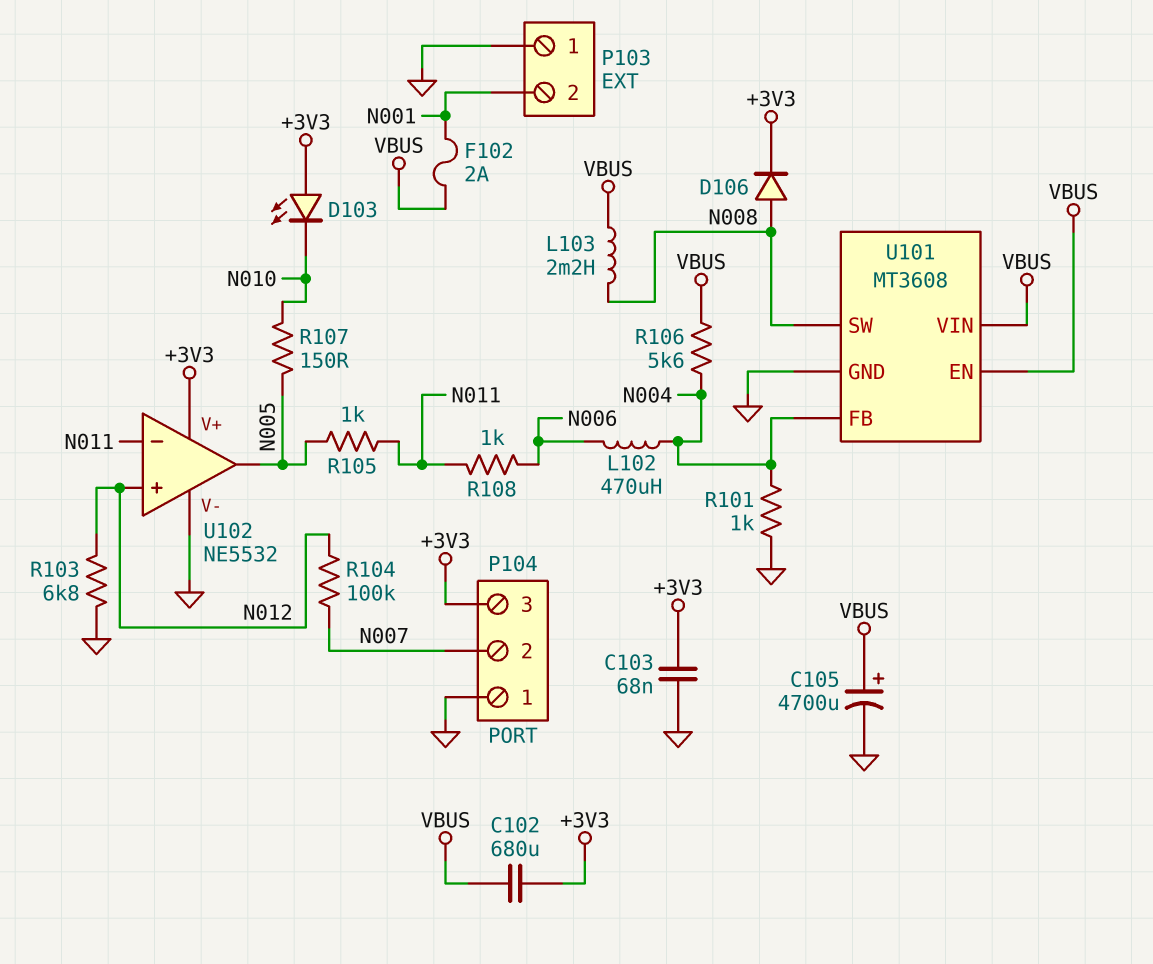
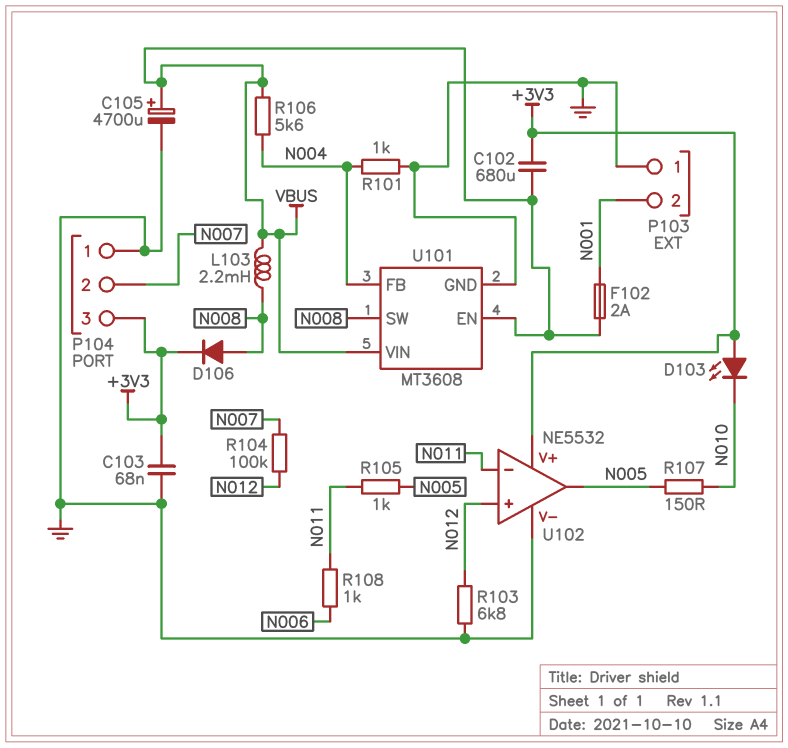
L102: 470uH (N004, N006) -> none

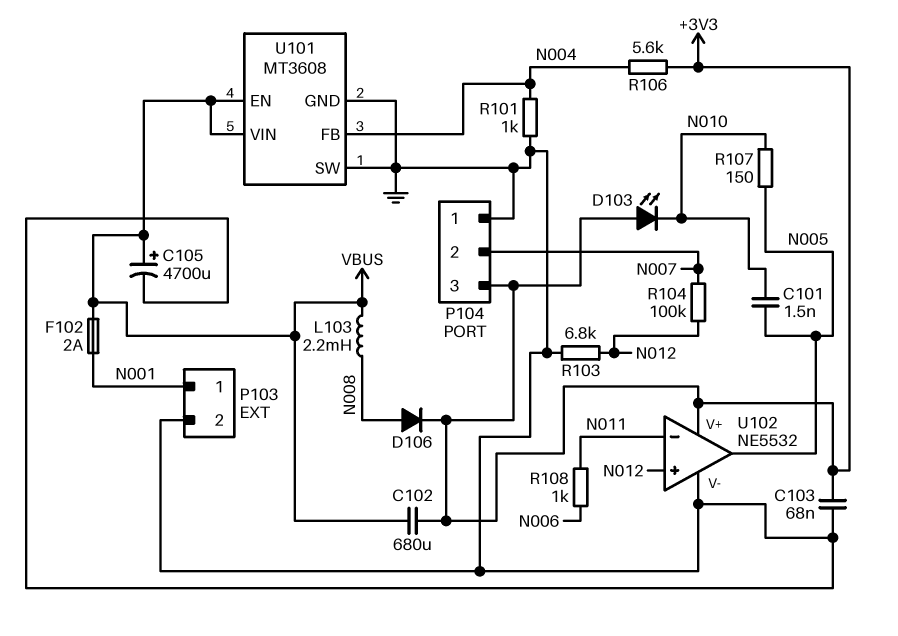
C101: none -> 1.5nF (N005, N010)
P103 pin 1: GND -> N001
P103 pin 2: N001 -> GND
R105: 1k (N005, N011) -> none
R106: 5.6k (N004, VBUS) -> 5.6k (+3V3, N004)
U101 pin SW: N008 -> GND

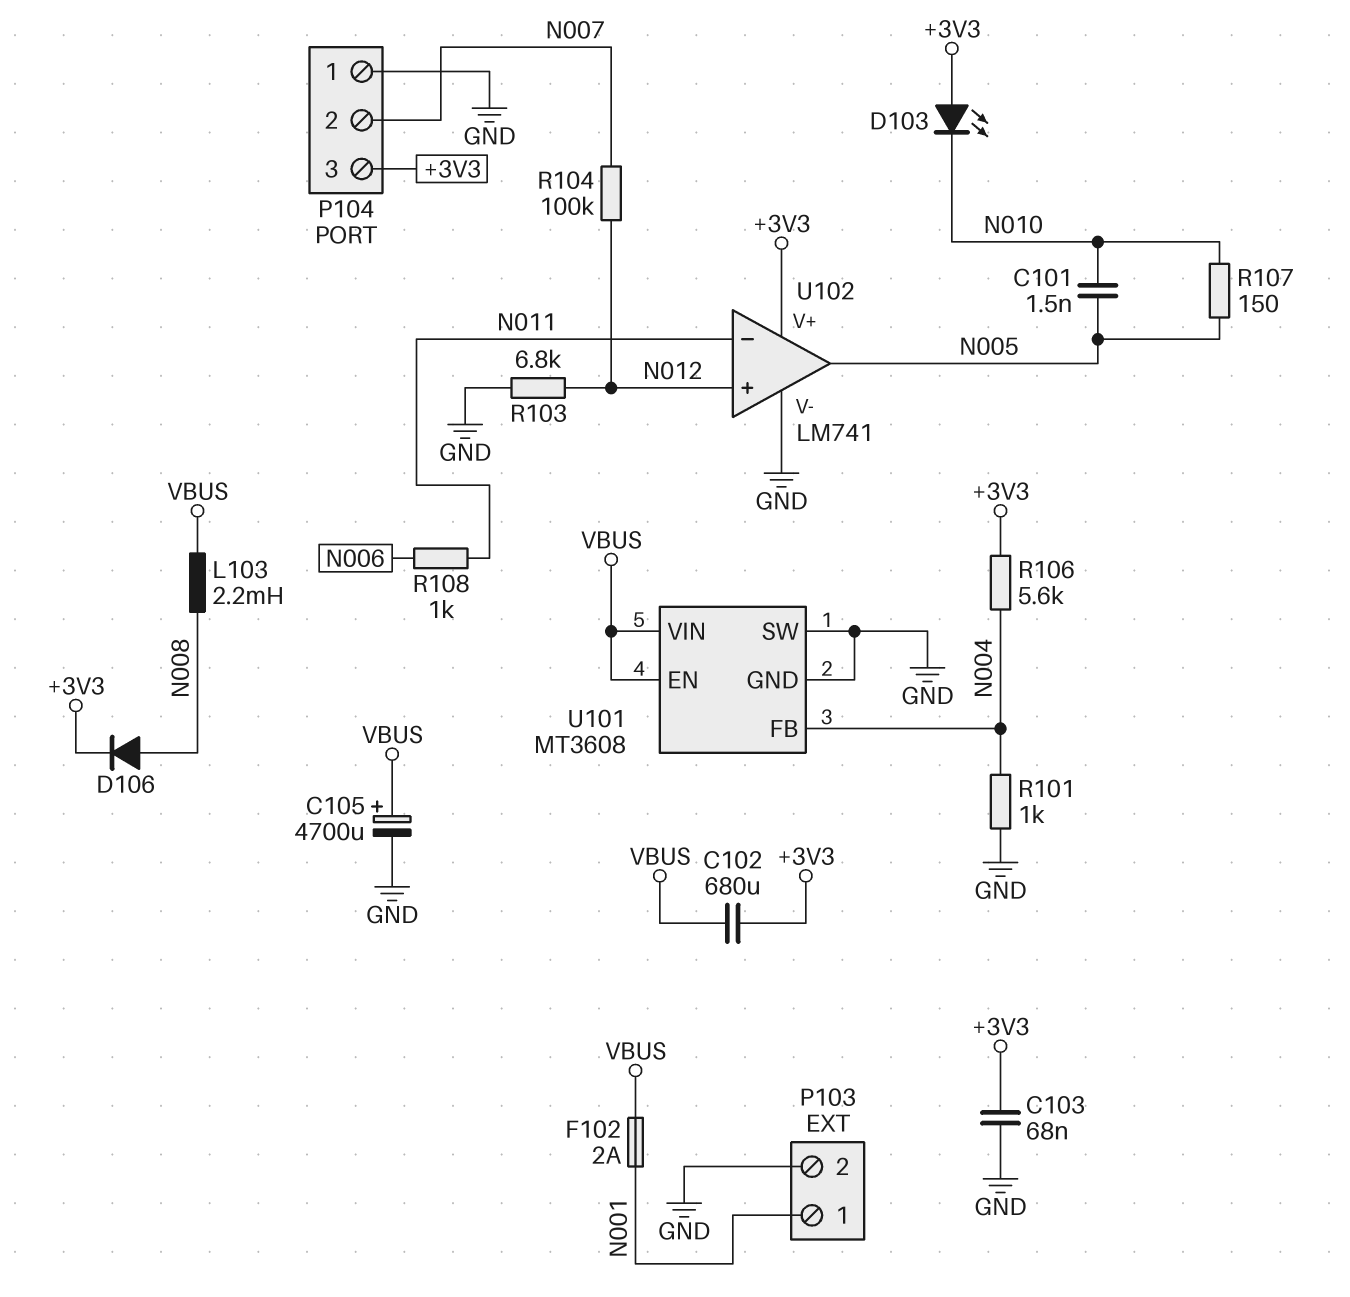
U102: NE5532 -> LM741

